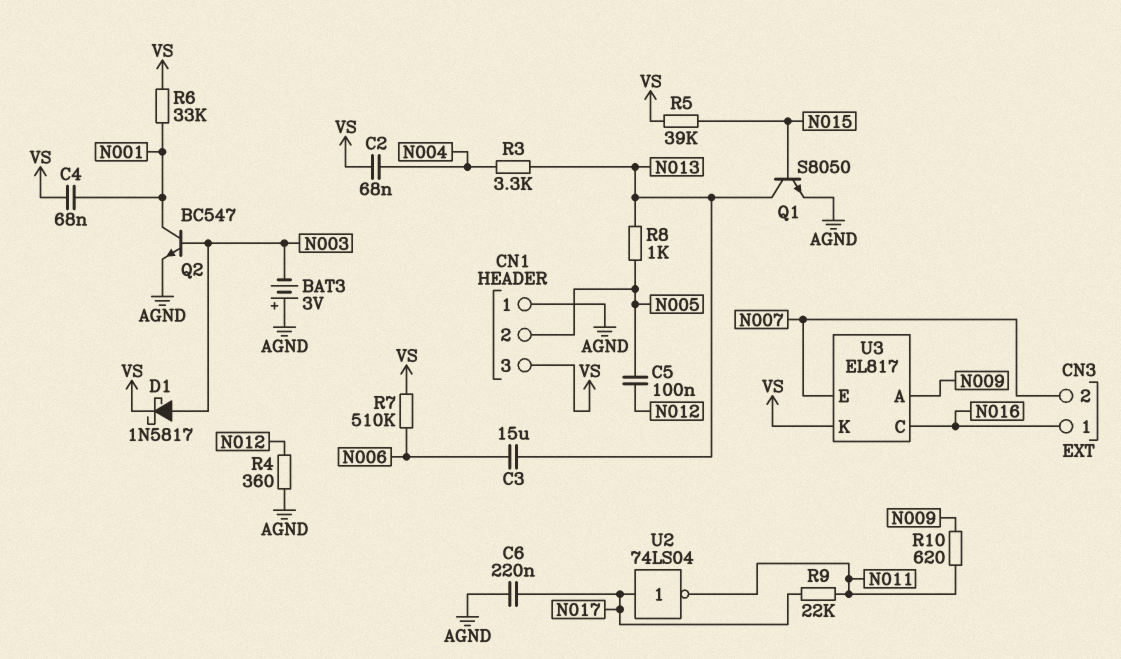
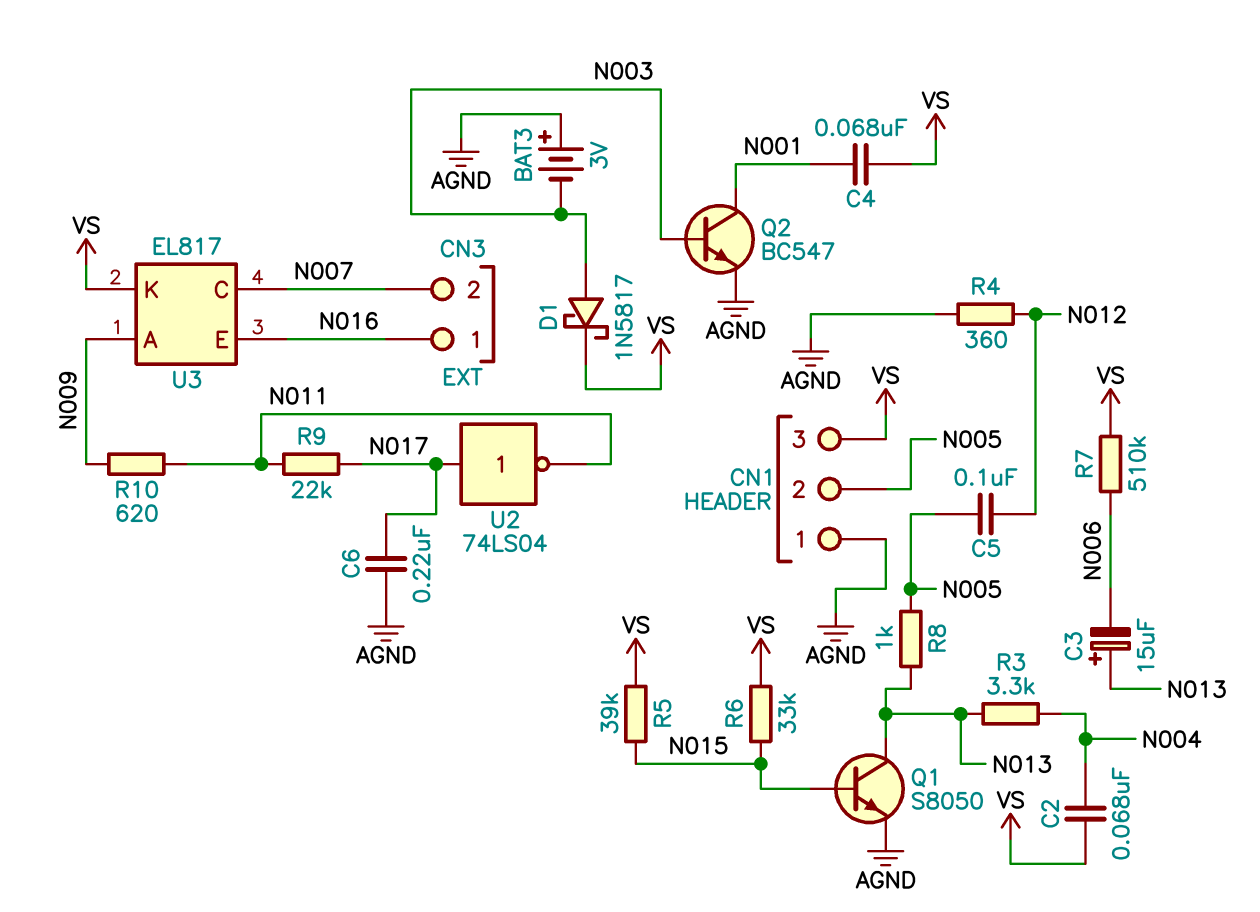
C3: 15uF (N006, N013) -> 15uF (plus N013, minus N006)
R6: 33k (N001, VS) -> 33k (N015, VS)
U3 pin C: N016 -> N007
U3 pin E: N007 -> N016

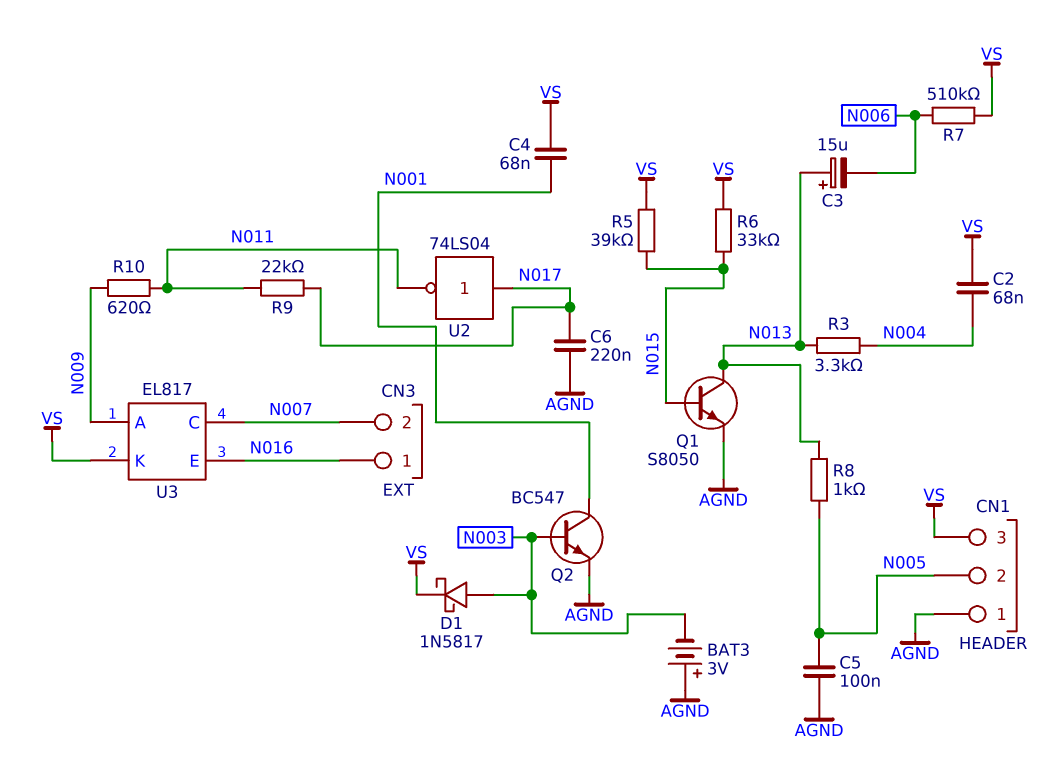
C5: 100nF (N005, N012) -> 100nF (AGND, N005)
R4: 360 (AGND, N012) -> none

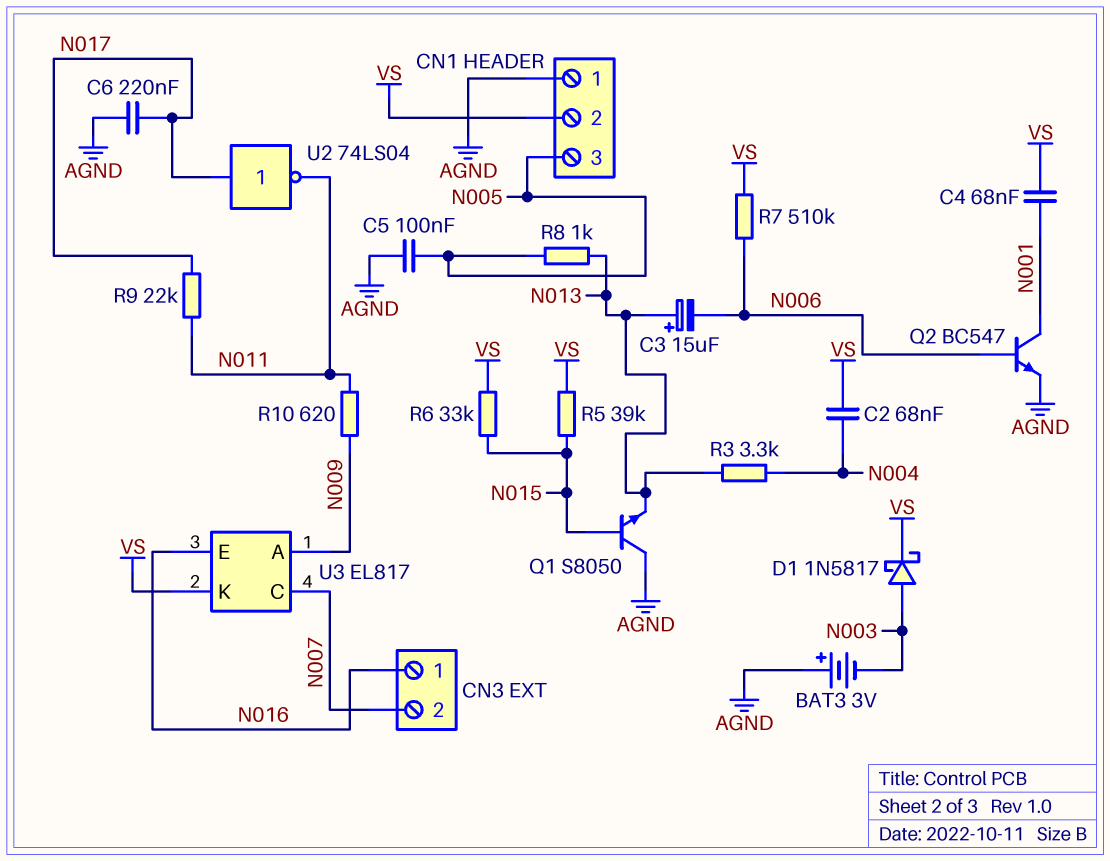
CN1 pin 2: N005 -> VS
CN1 pin 3: VS -> N005
Q1: NPN S8050 (B N015, C N013, E AGND) -> NPN S8050 (B N015, C AGND, E N013)
Q2: NPN BC547 (B N003, C N001, E AGND) -> NPN BC547 (B N006, C N001, E AGND)

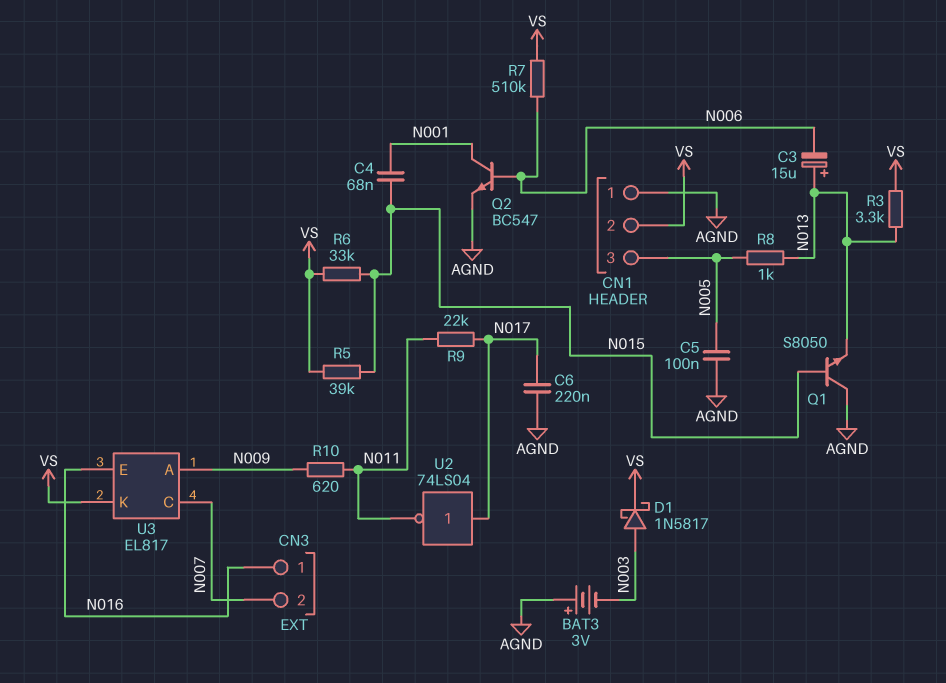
C2: 68nF (N004, VS) -> none
C4: 68nF (N001, VS) -> 68nF (N001, N015)
R3: 3.3k (N004, N013) -> 3.3k (N013, VS)

